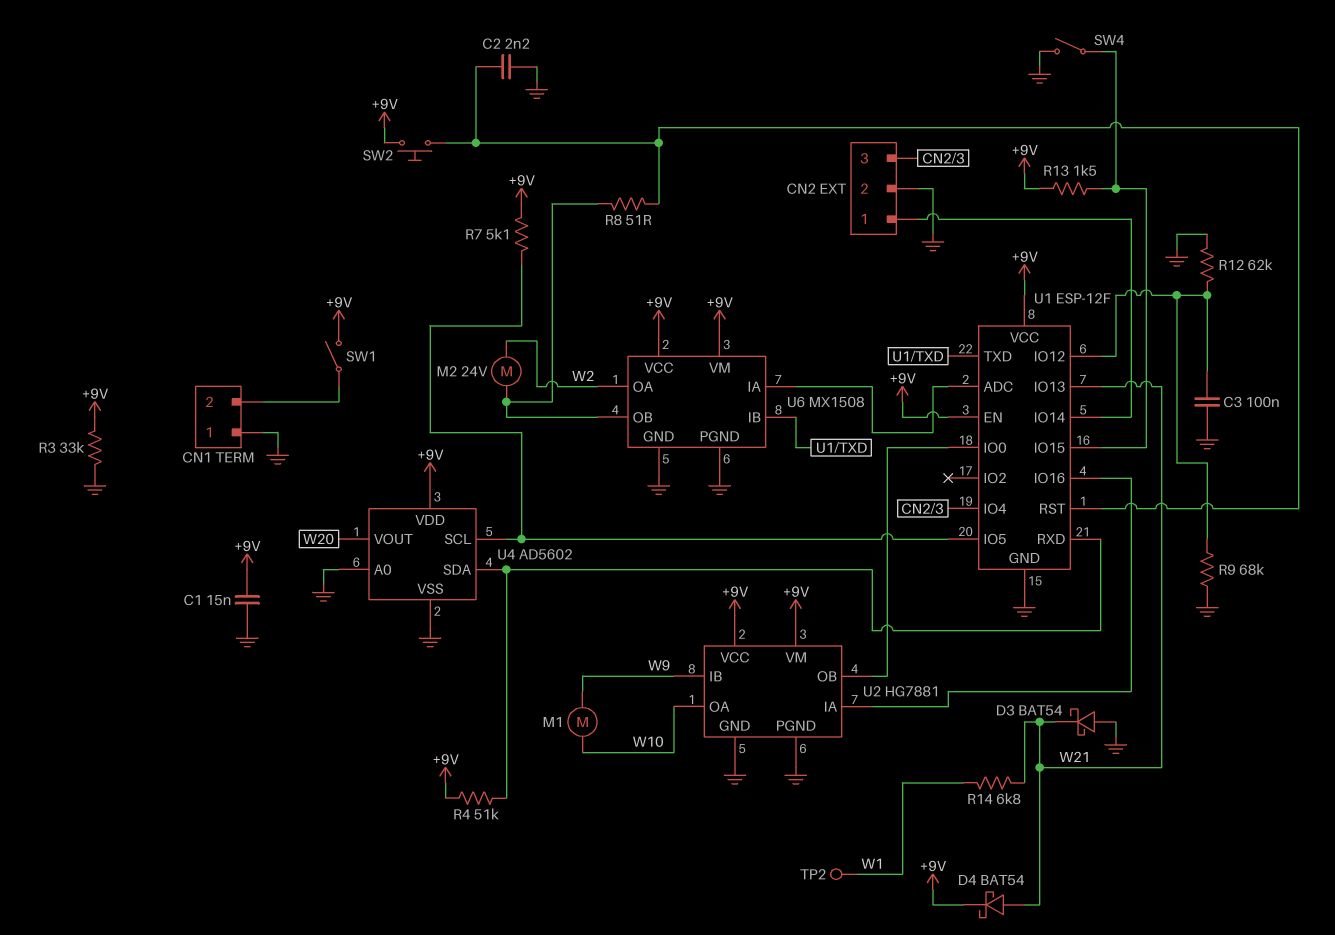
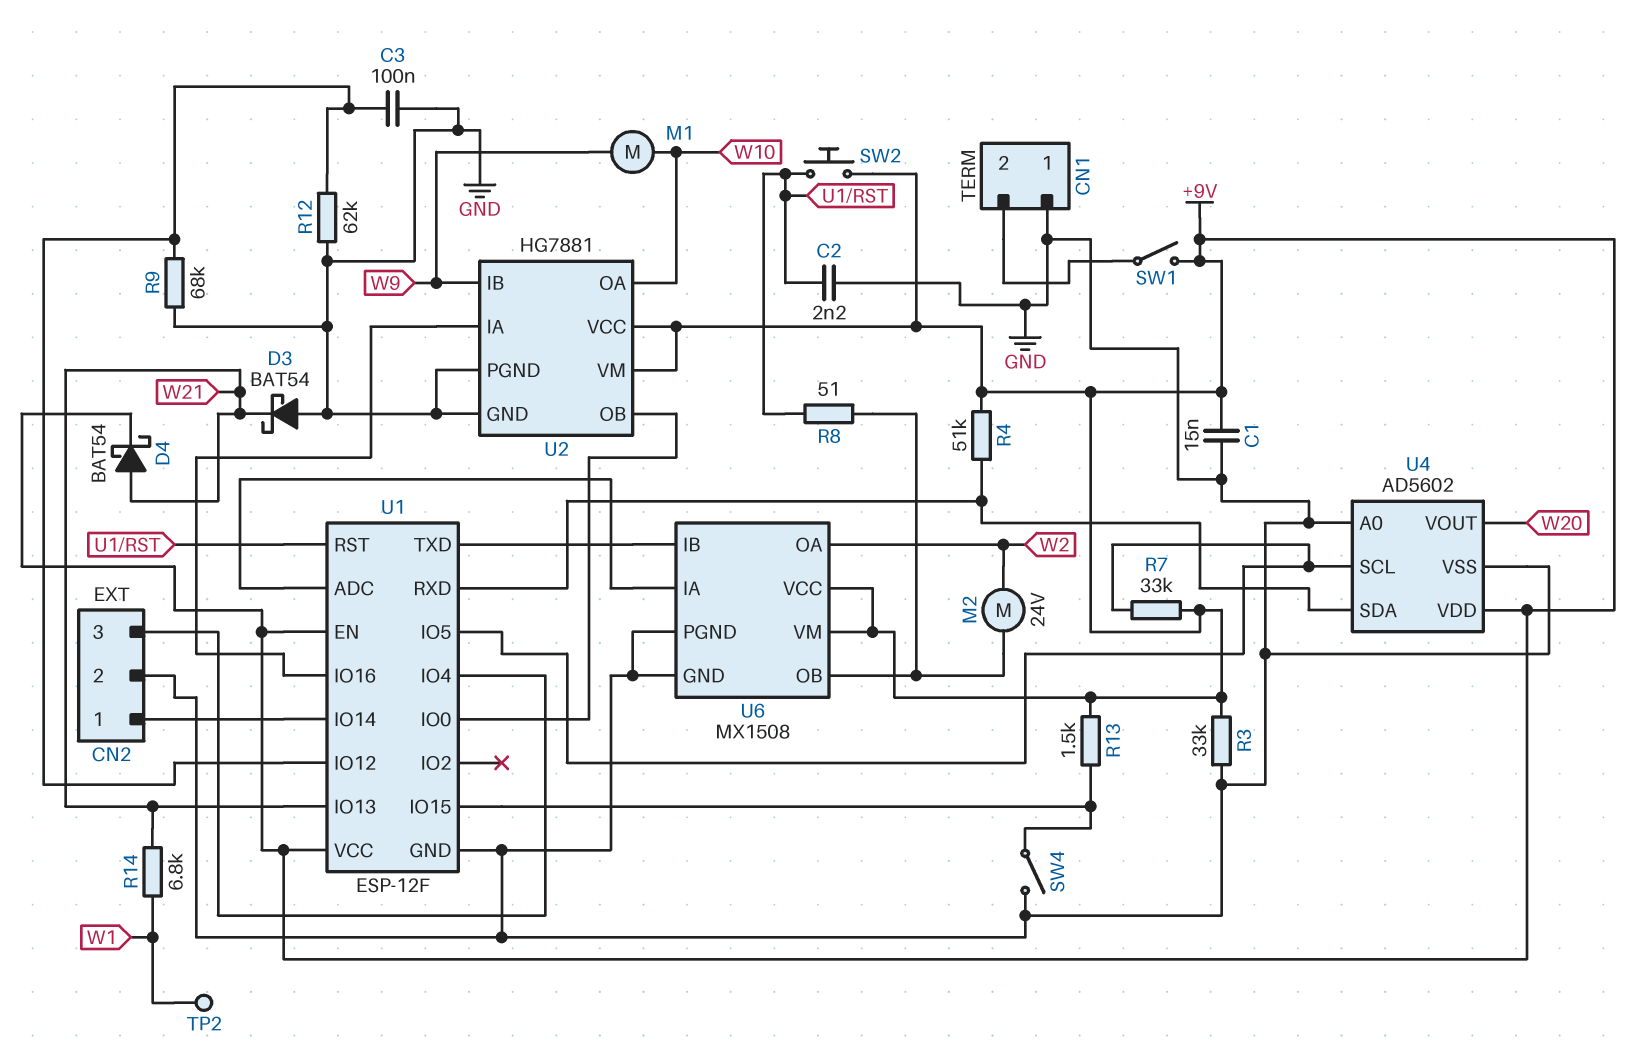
R7: 5.1k (+9V, U1/IO5) -> 33k (+9V, U1/IO5)

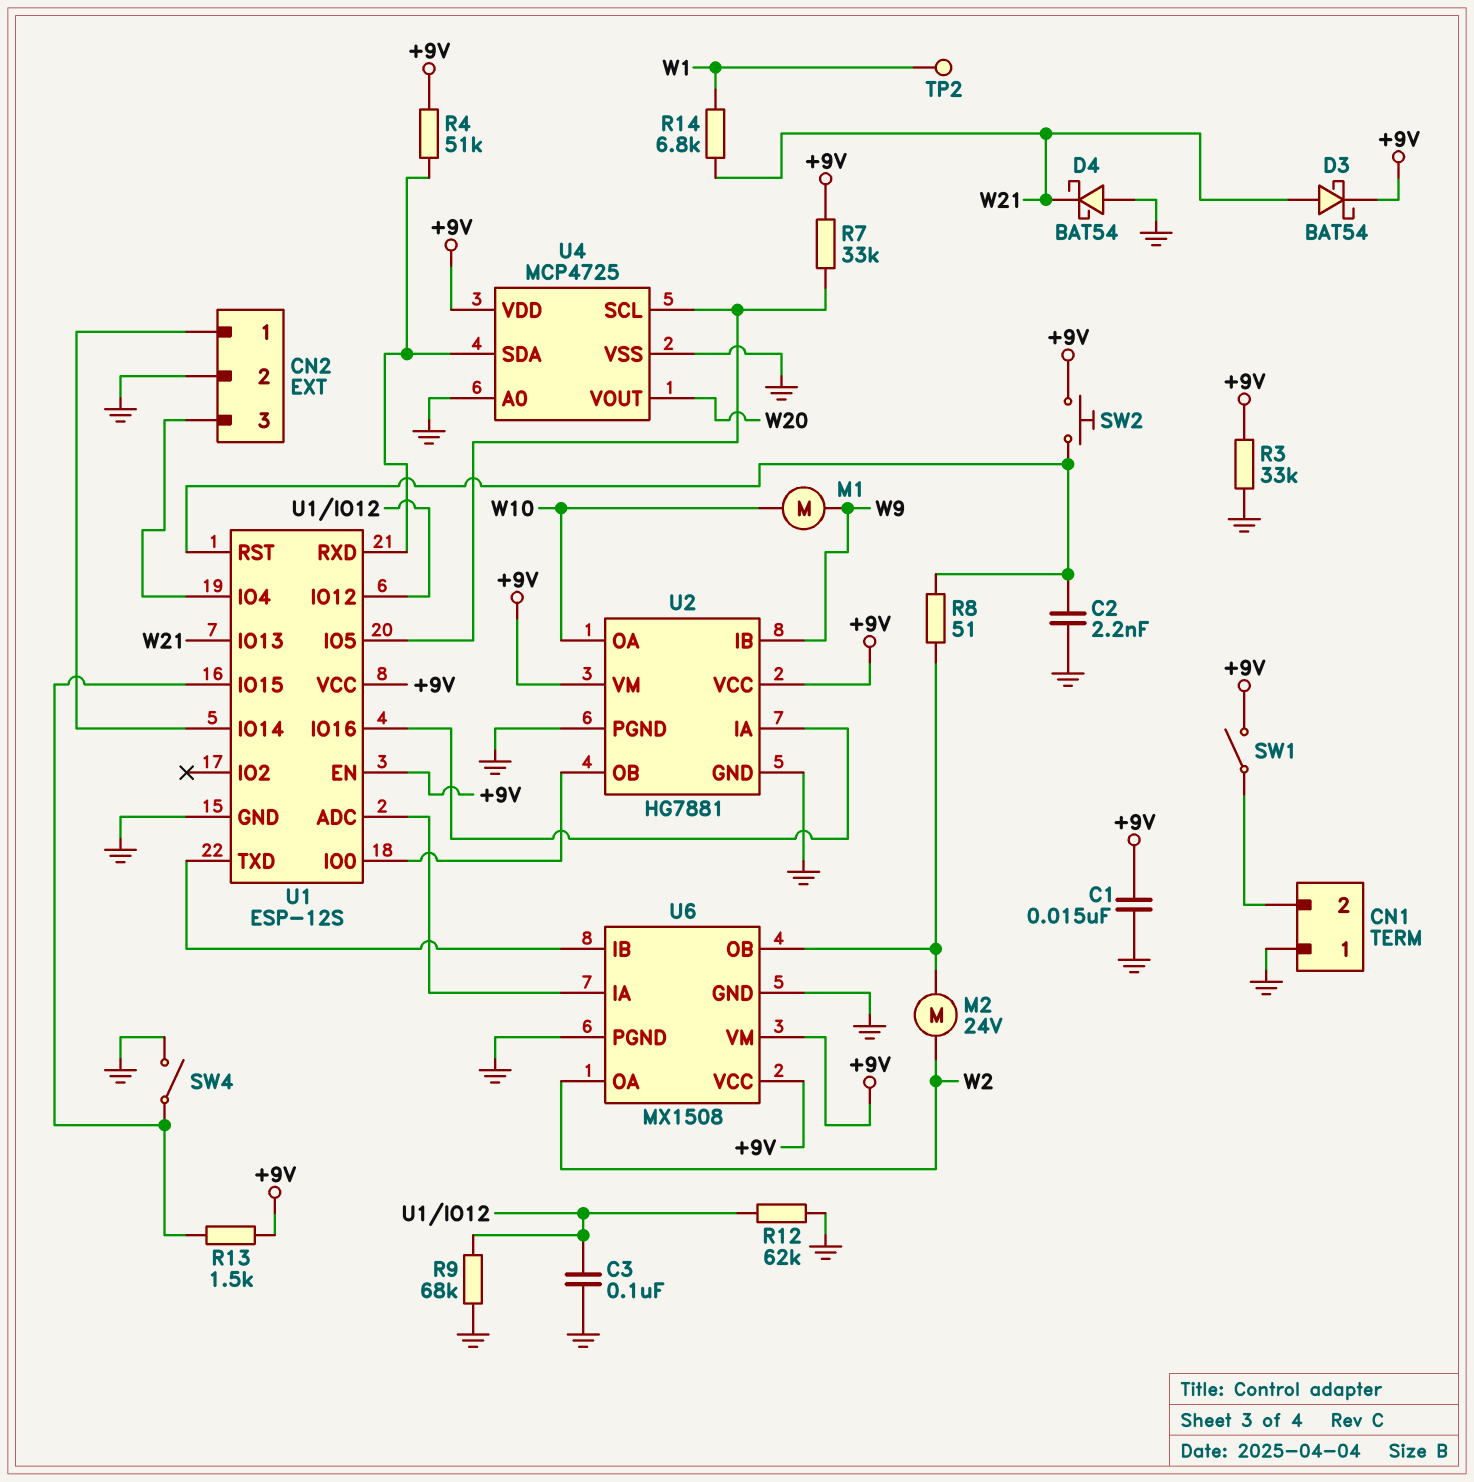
D3: schottky BAT54 (A GND, K W21) -> schottky BAT54 (A W21, K +9V)
D4: schottky BAT54 (A W21, K +9V) -> schottky BAT54 (A GND, K W21)
U1: ESP-12F -> ESP-12S
U4: AD5602 -> MCP4725

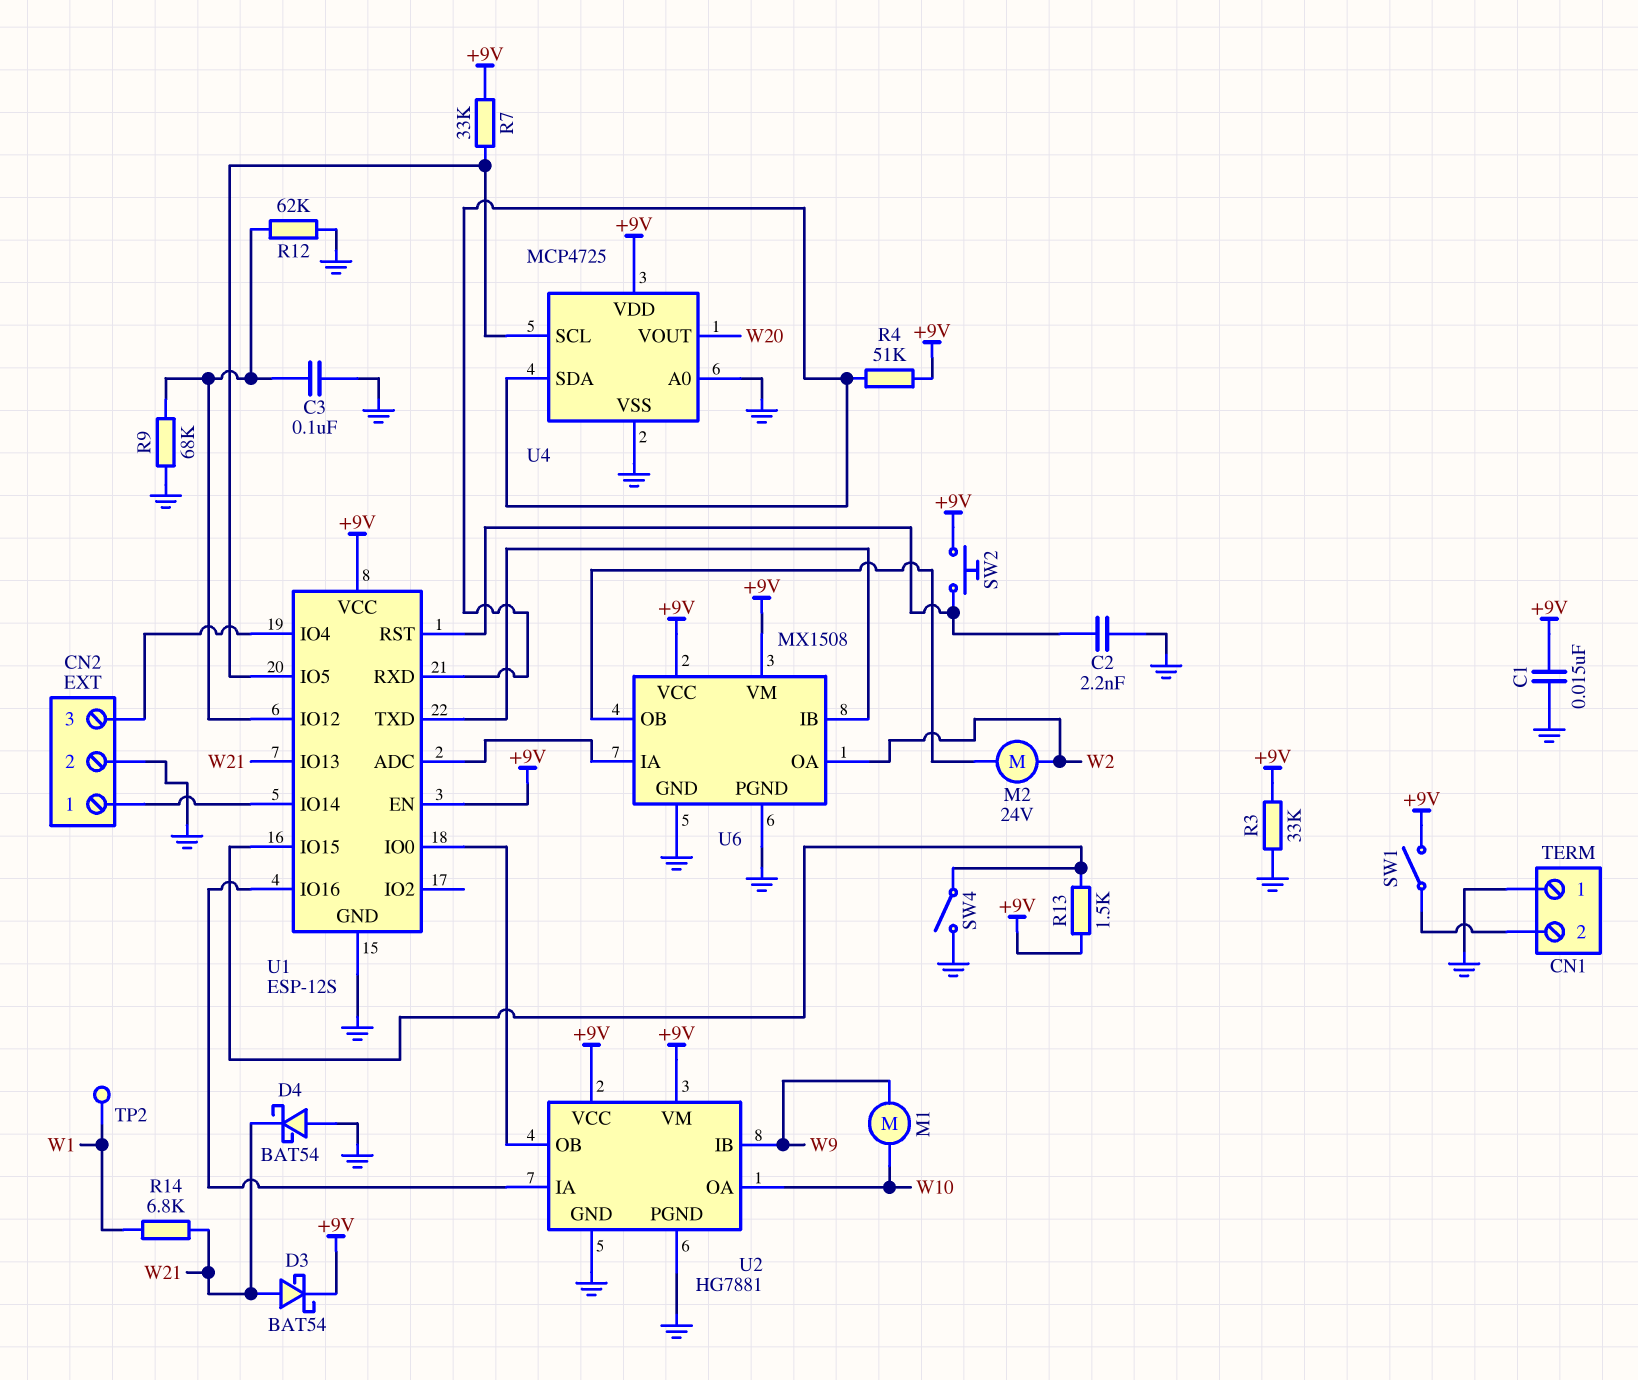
R8: 51 (U1/RST, U6/OB) -> none

